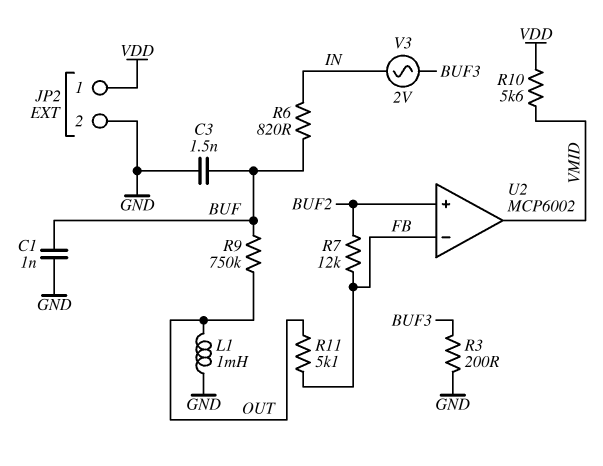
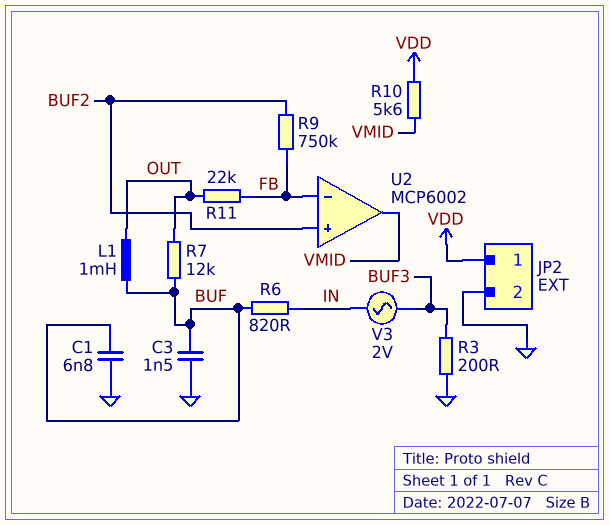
C1: 1nF (BUF, GND) -> 6.8nF (BUF, GND)
L1: 1mH (GND, OUT) -> 1mH (BUF, OUT)
R7: 12k (BUF2, FB) -> 12k (BUF, OUT)
R9: 750k (BUF, OUT) -> 750k (BUF2, FB)
R11: 5.1k (FB, OUT) -> 22k (FB, OUT)

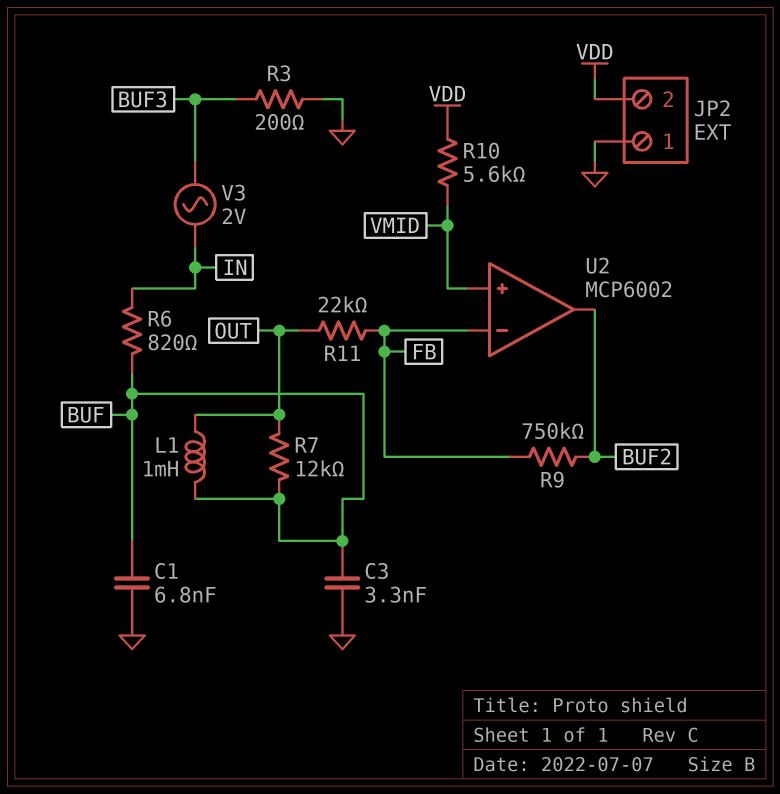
C3: 1.5nF (BUF, GND) -> 3.3nF (BUF, GND)
JP2 pin 1: VDD -> GND
JP2 pin 2: GND -> VDD
U2 pin in+: BUF2 -> VMID
U2 pin out: VMID -> BUF2

